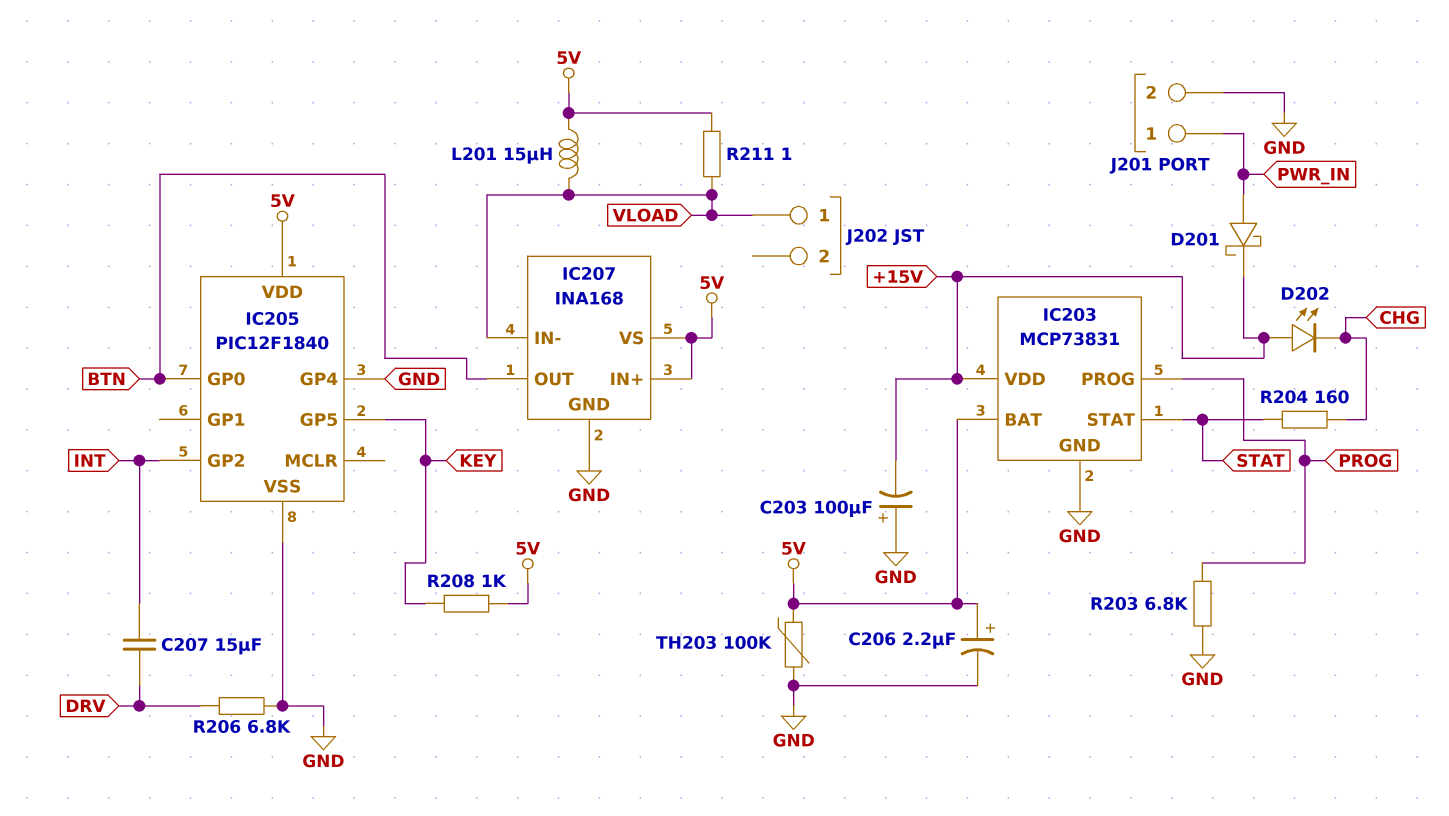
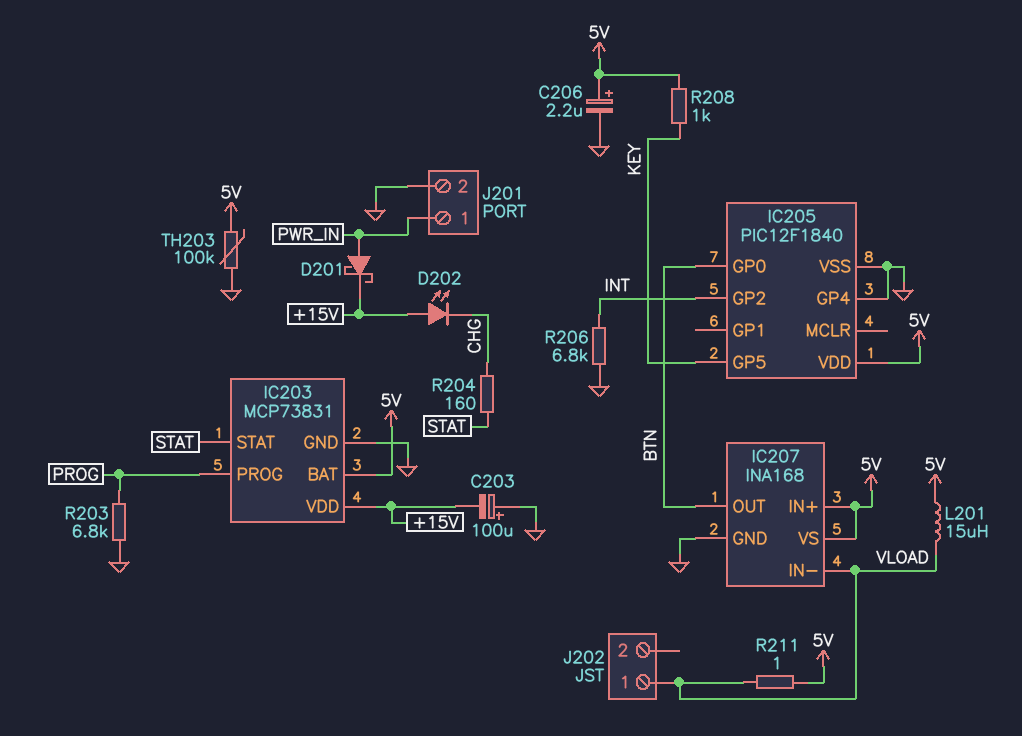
C207: 15uF (DRV, INT) -> none
R206: 6.8k (DRV, GND) -> 6.8k (GND, INT)

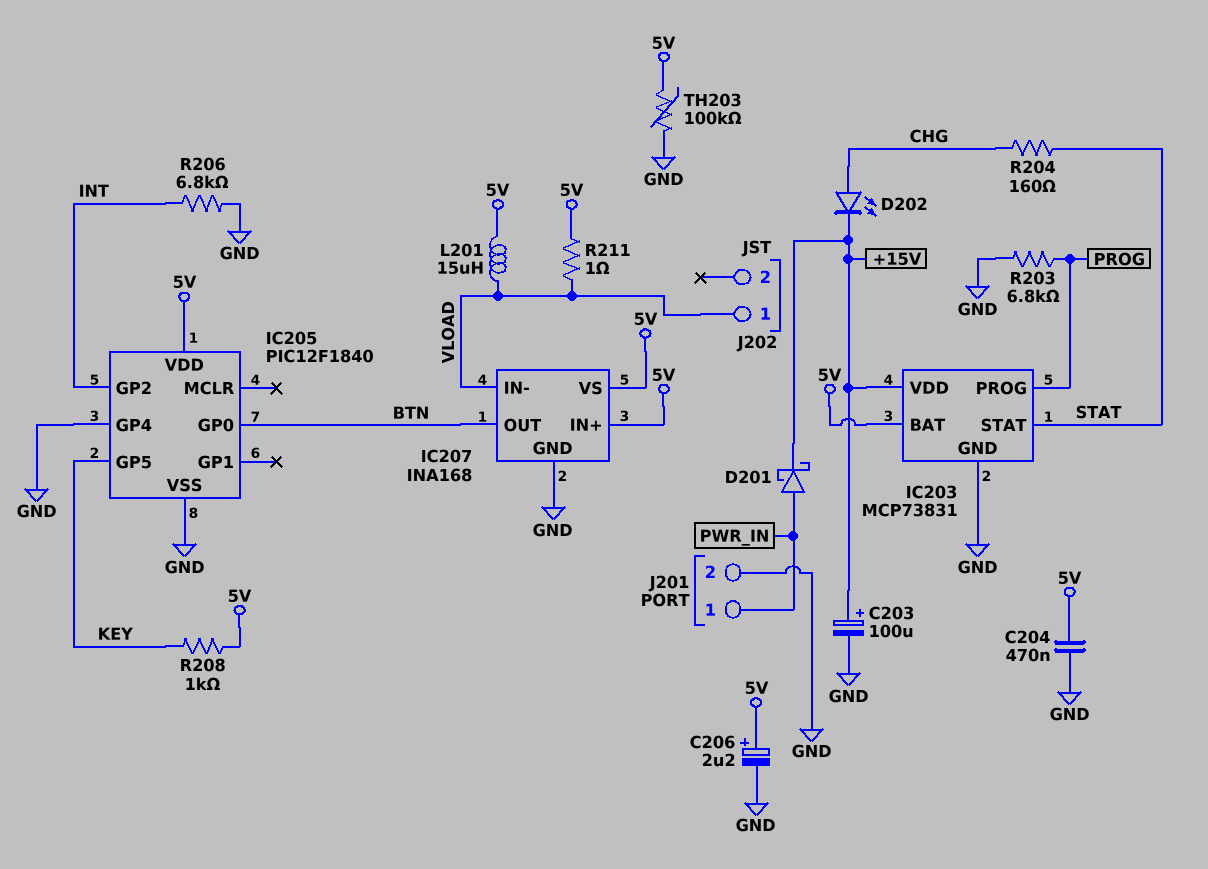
C203: 100uF (plus GND, minus +15V) -> 100uF (plus +15V, minus GND)
C204: none -> 470nF (5V, GND)
D202: LED (A +15V, K CHG) -> LED (A CHG, K +15V)

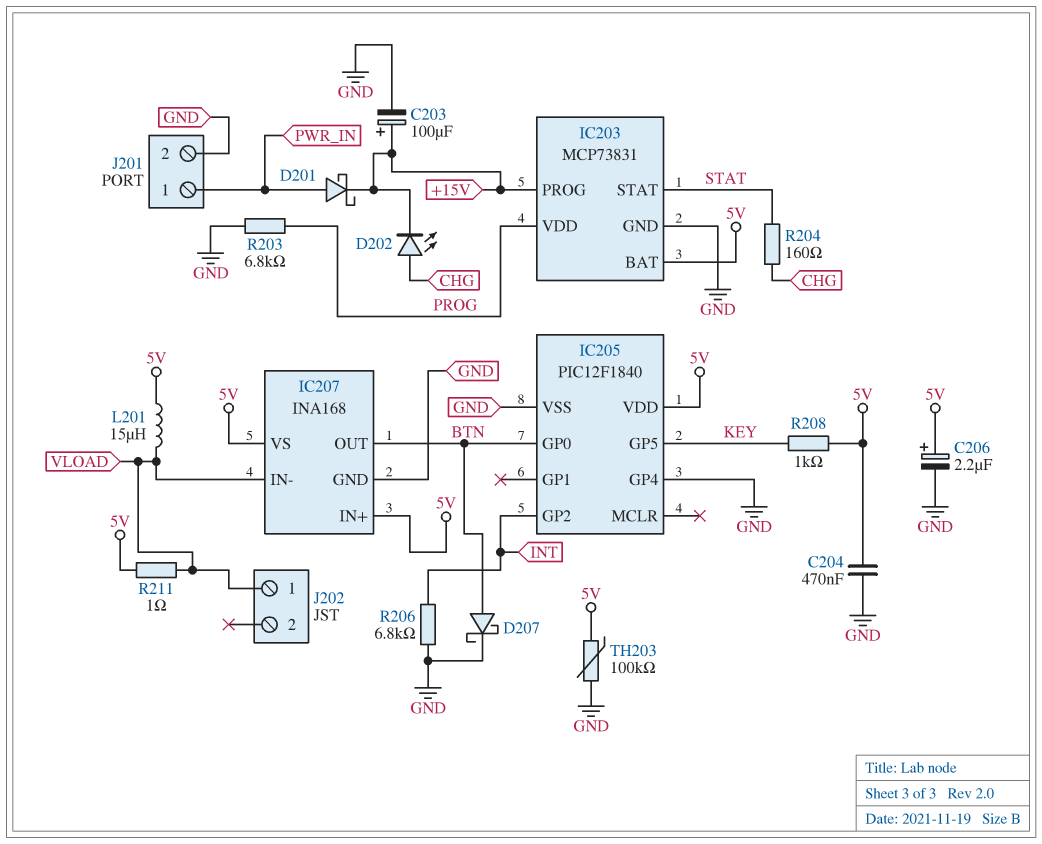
D207: none -> schottky (A BTN, K GND)
IC203 pin PROG: PROG -> +15V
IC203 pin VDD: +15V -> PROG

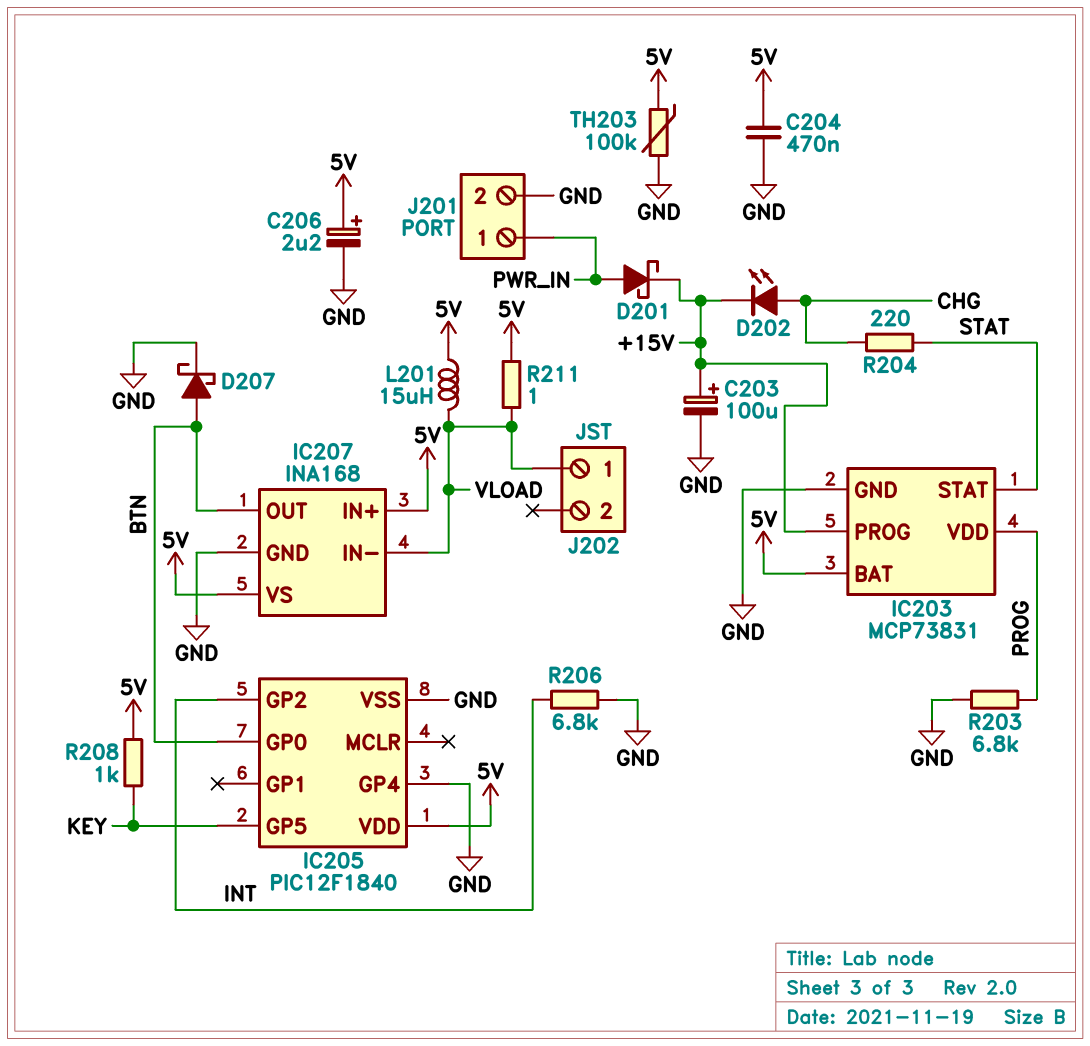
R204: 160 (CHG, STAT) -> 220 (CHG, STAT)

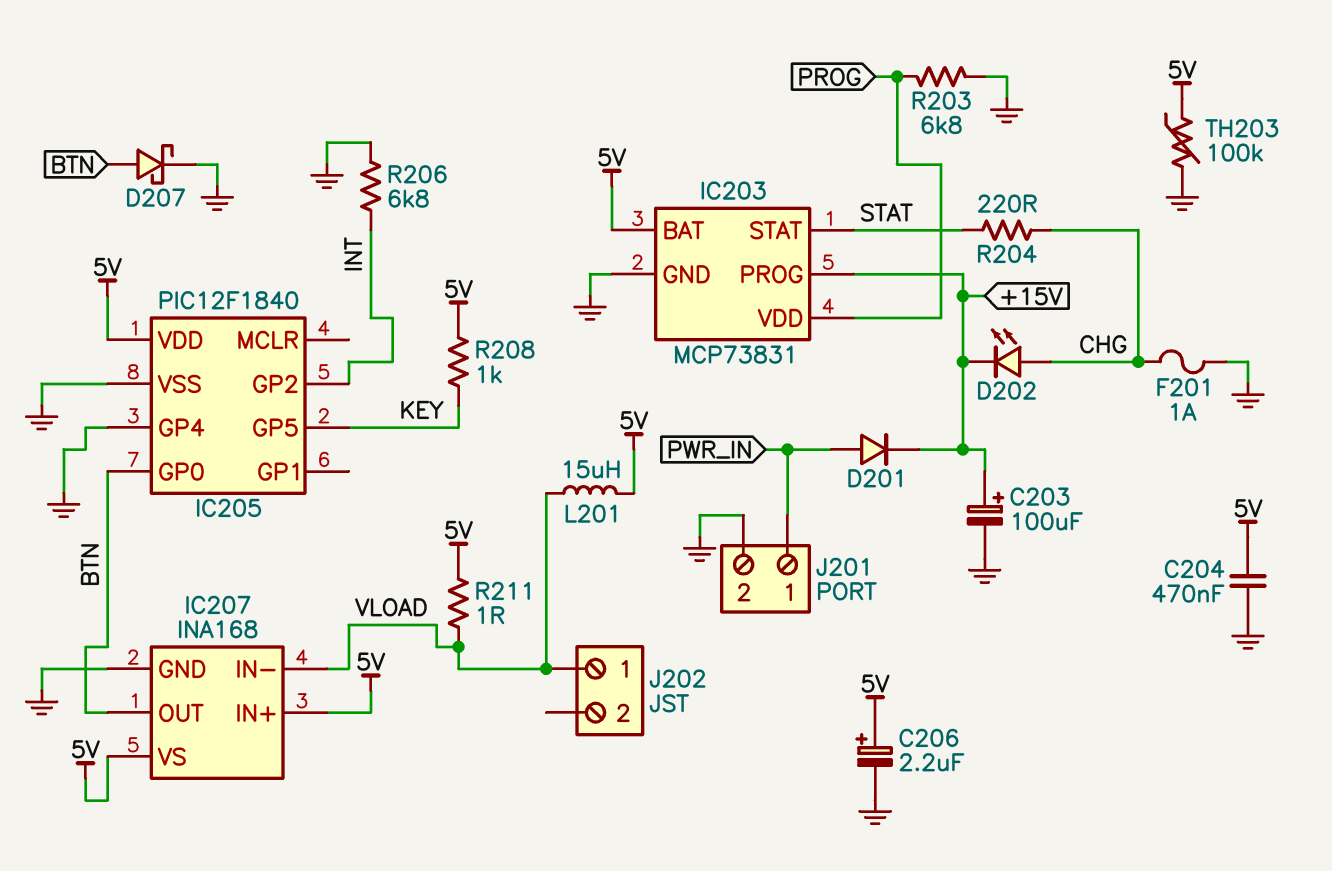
D201: schottky (A PWR_IN, K +15V) -> diode (A PWR_IN, K +15V)
F201: none -> 1A (CHG, GND)

